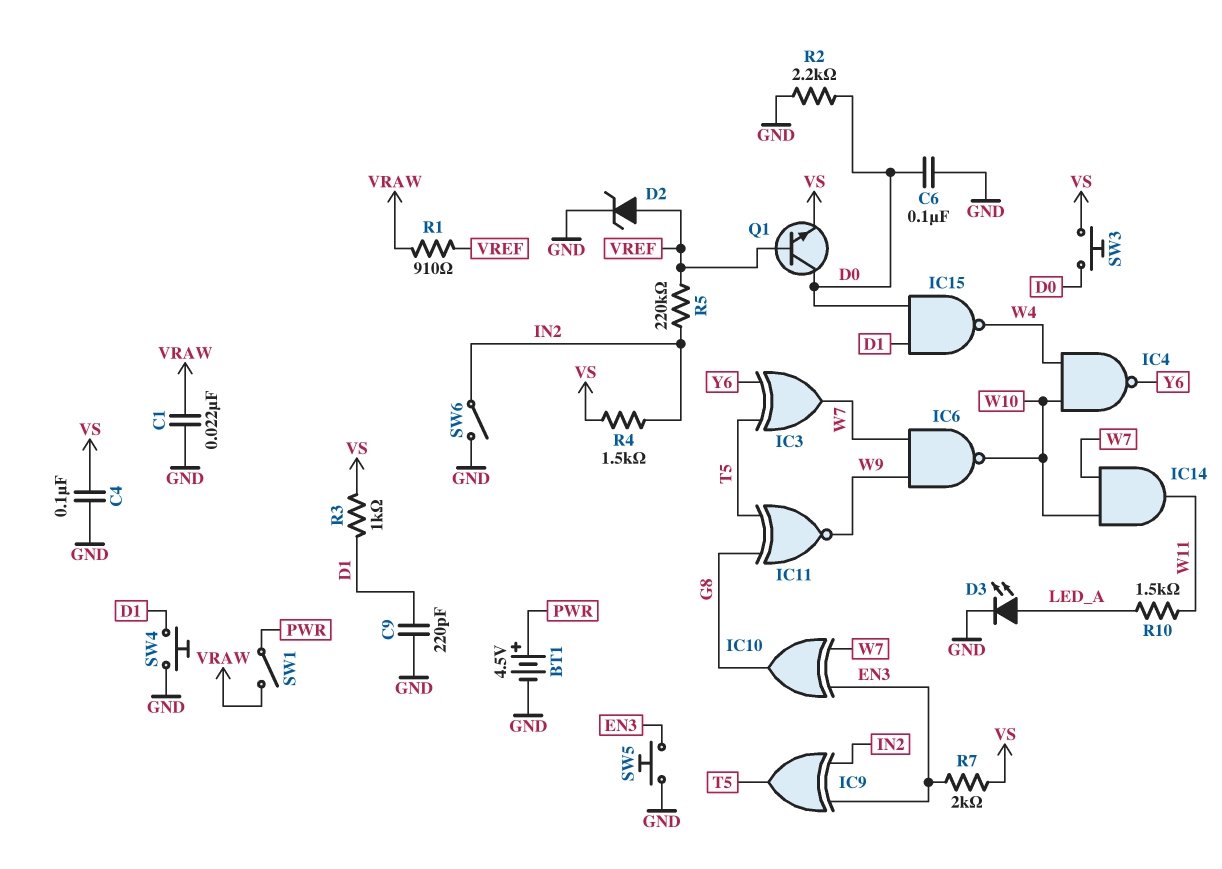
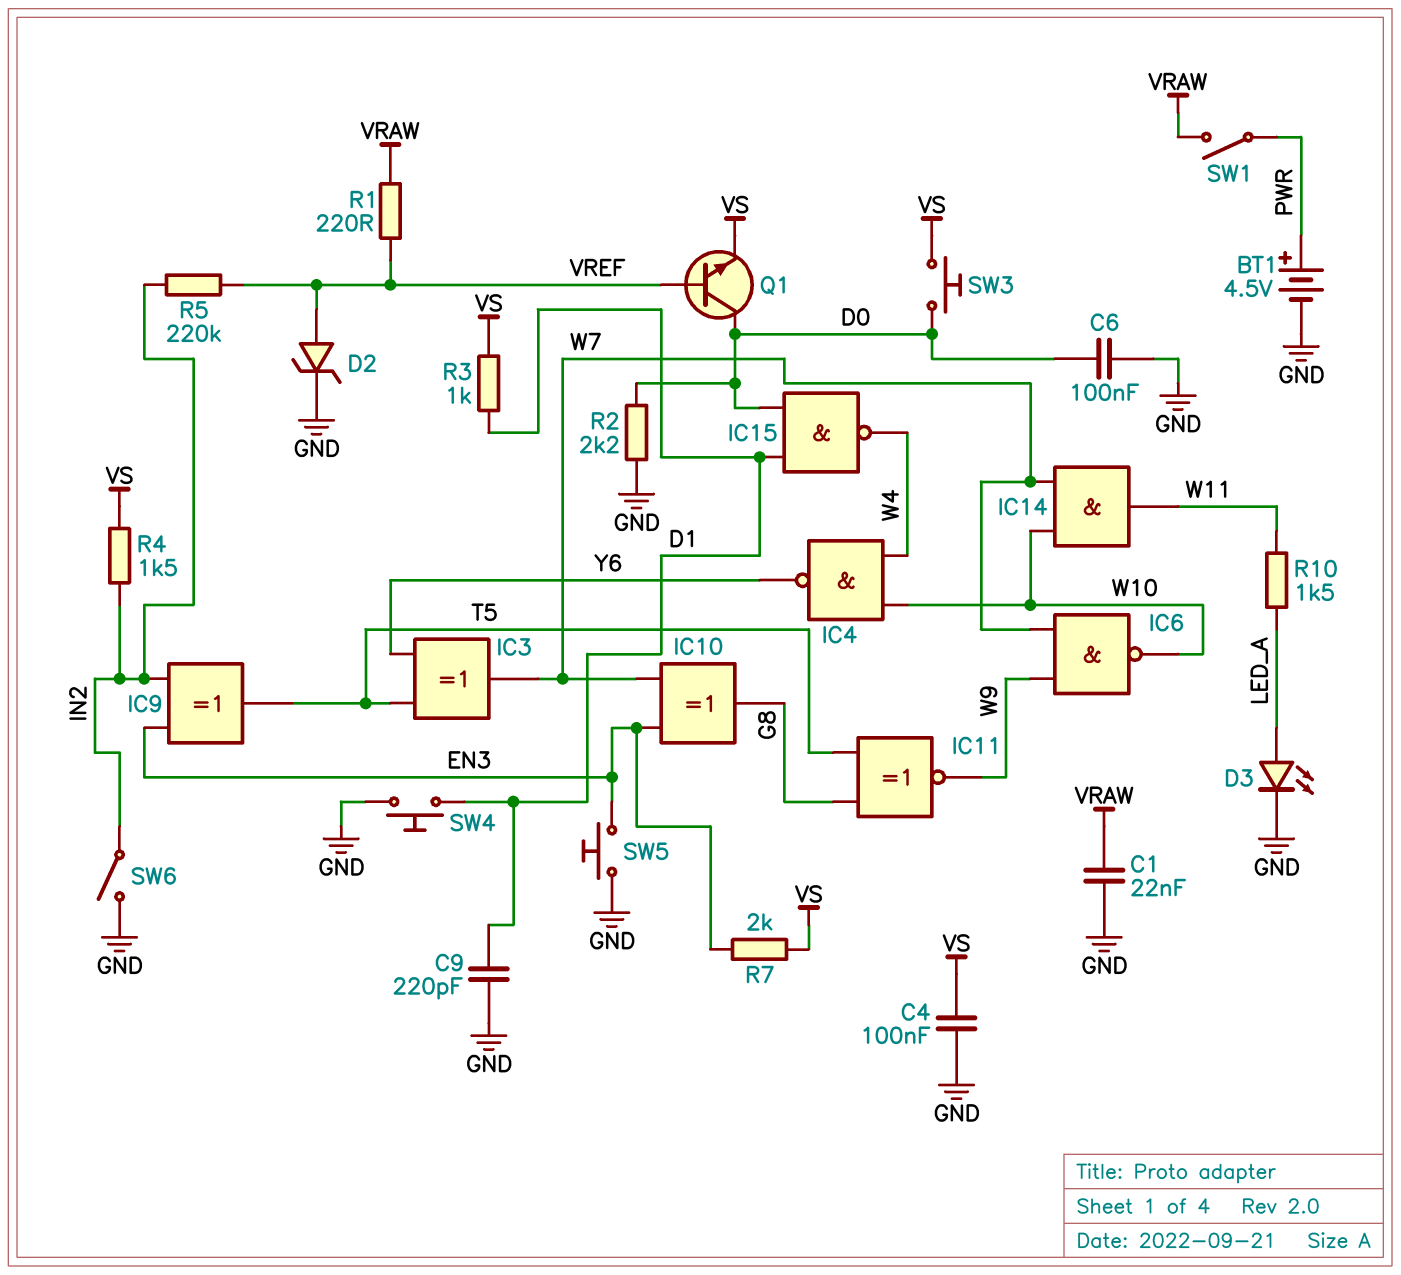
R1: 910 (VRAW, VREF) -> 220 (VRAW, VREF)

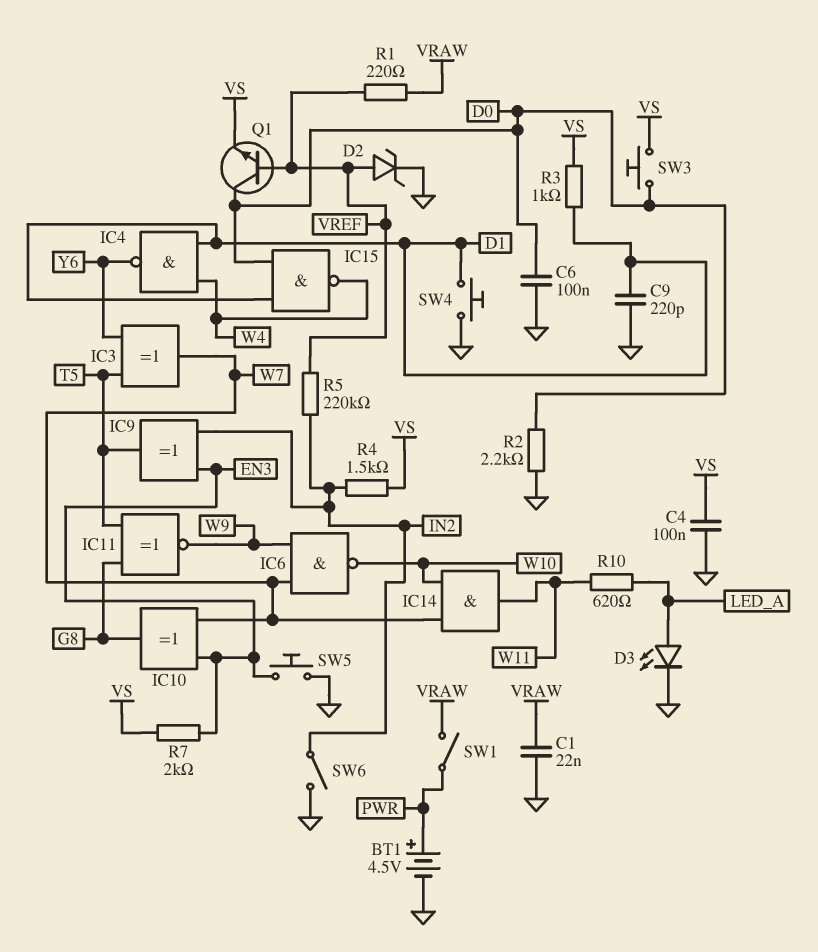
IC4: NAND (in W4, in W10, out Y6) -> NAND (in D1, in W4, out Y6)
R10: 1.5k (LED_A, W11) -> 620 (LED_A, W11)

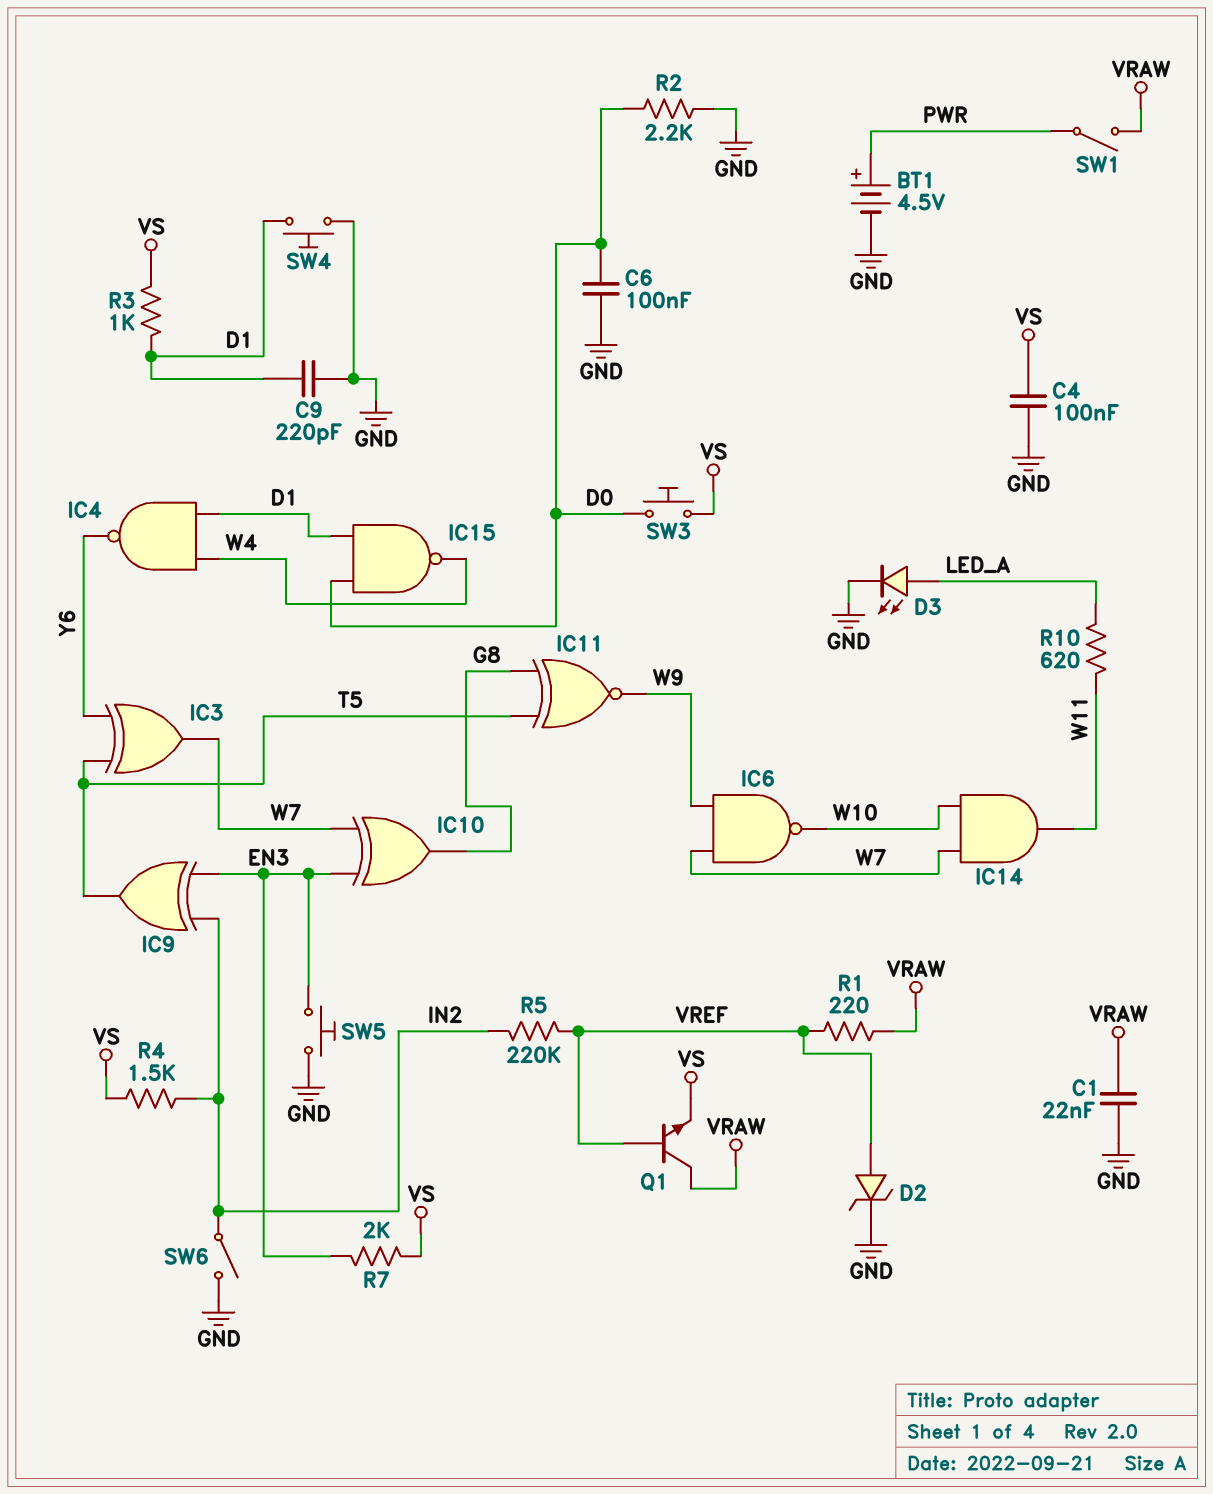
Q1: NPN (B VREF, C D0, E VS) -> NPN (B VREF, C VRAW, E VS)

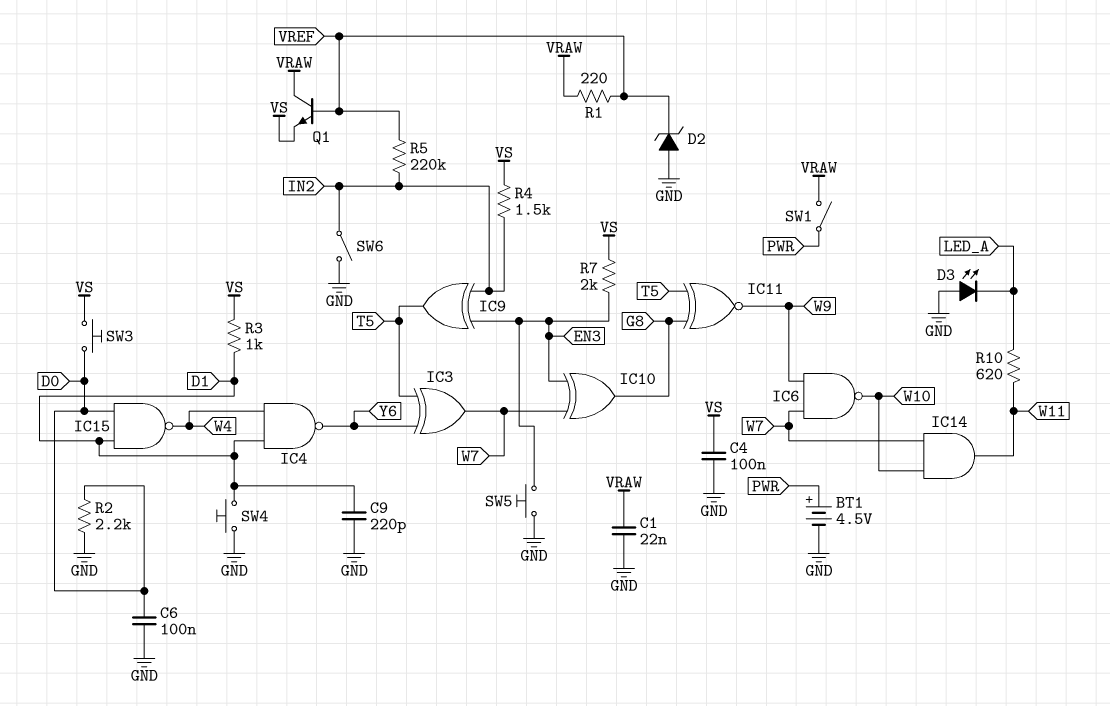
D2: zener (A VREF, K GND) -> zener (A GND, K VREF)
D3: LED (A LED_A, K GND) -> LED (A GND, K LED_A)

